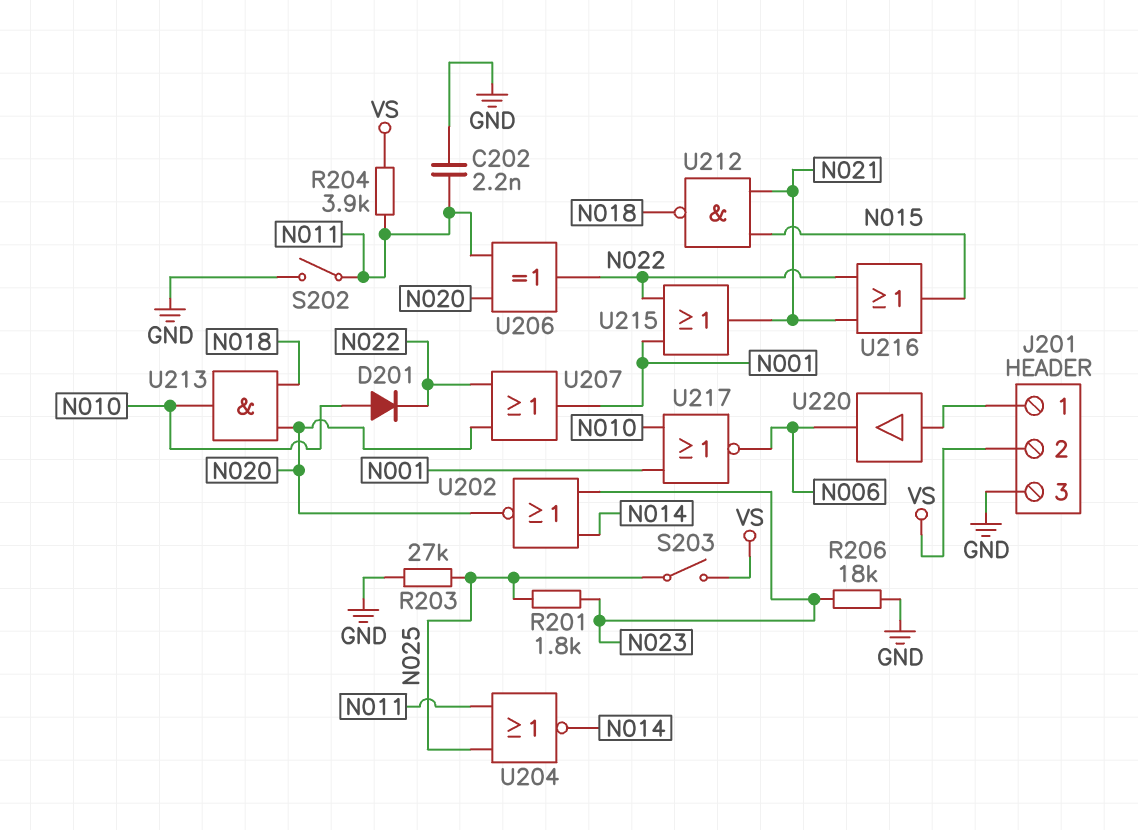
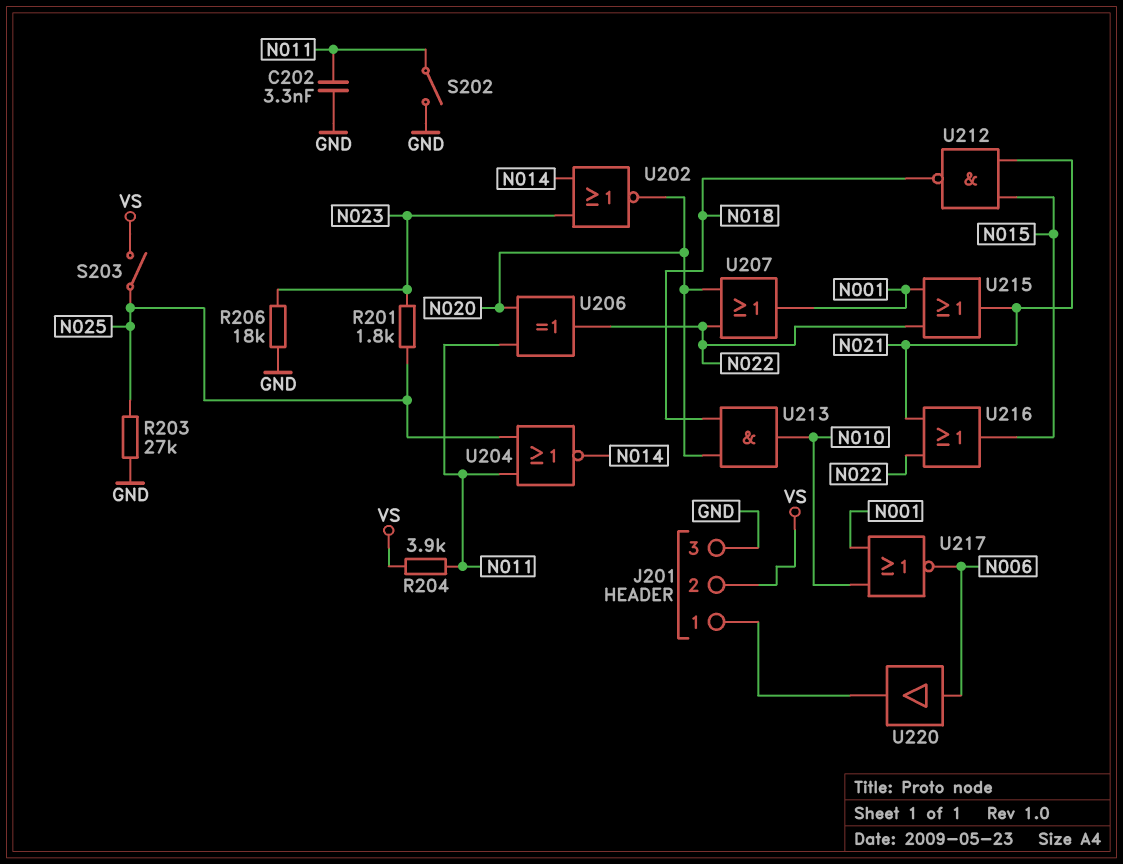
C202: 2.2nF (GND, N011) -> 3.3nF (GND, N011)
D201: diode (A N010, K N022) -> none
U220: buffer (in J201/1, out N006) -> buffer (in N006, out J201/1)

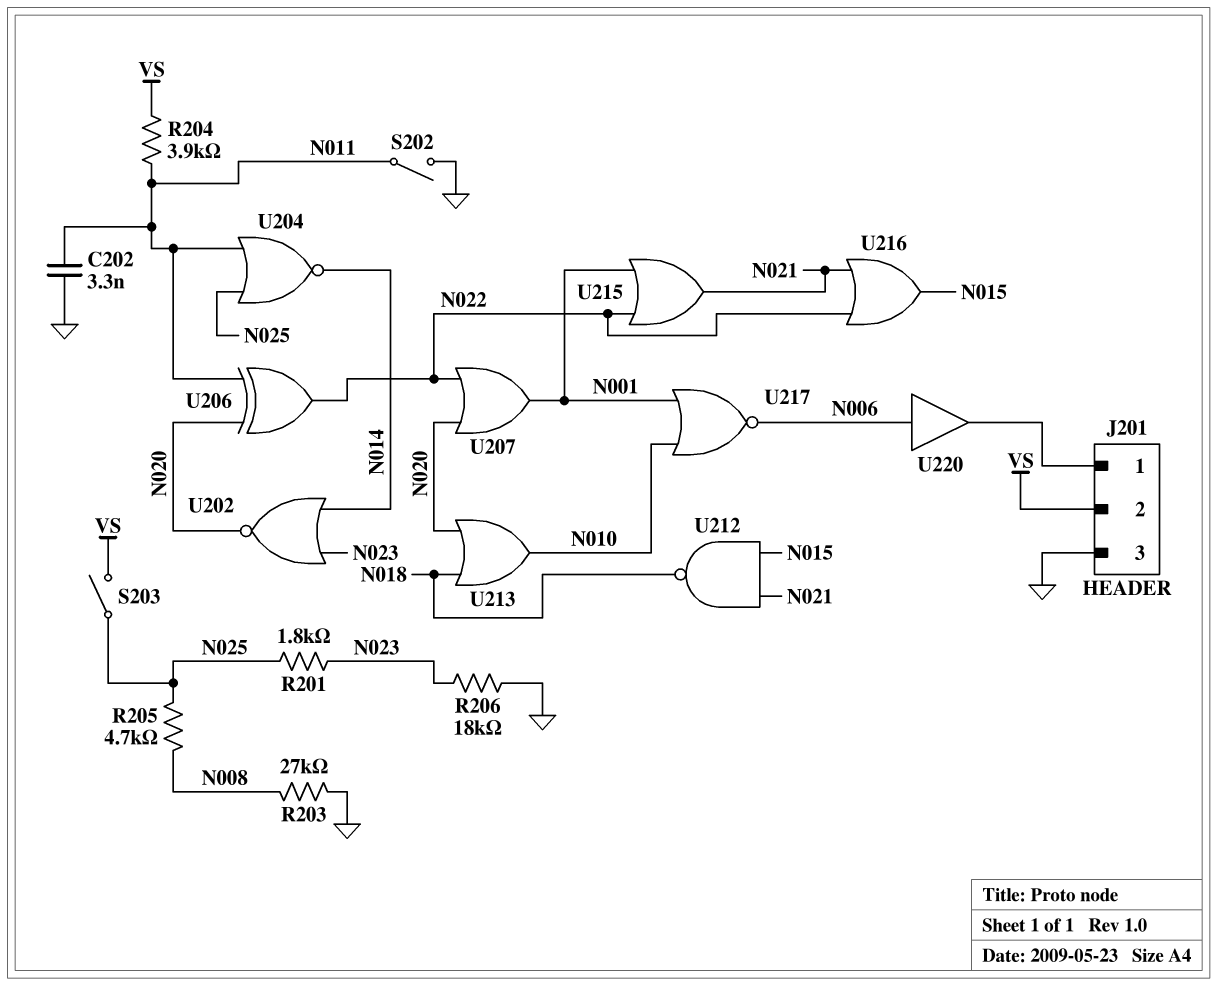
R203: 27k (GND, N025) -> 27k (GND, N008)
R205: none -> 4.7k (N008, N025)
U213: AND (in N018, in N020, out N010) -> OR (in N018, in N020, out N010)

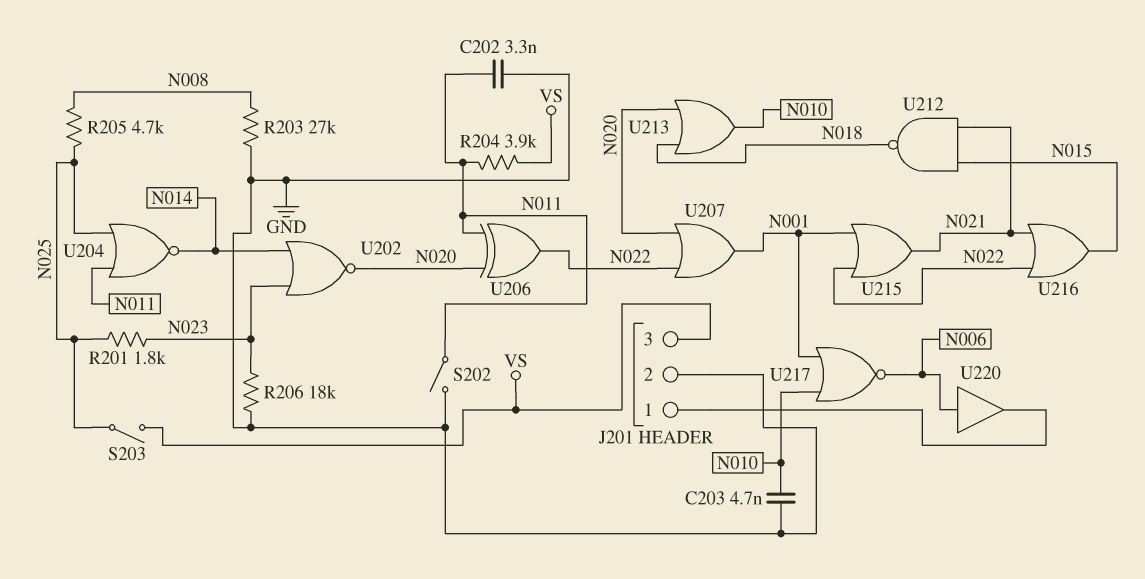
C203: none -> 4.7nF (GND, N010)
J201 pin 2: VS -> GND
J201 pin 3: GND -> VS

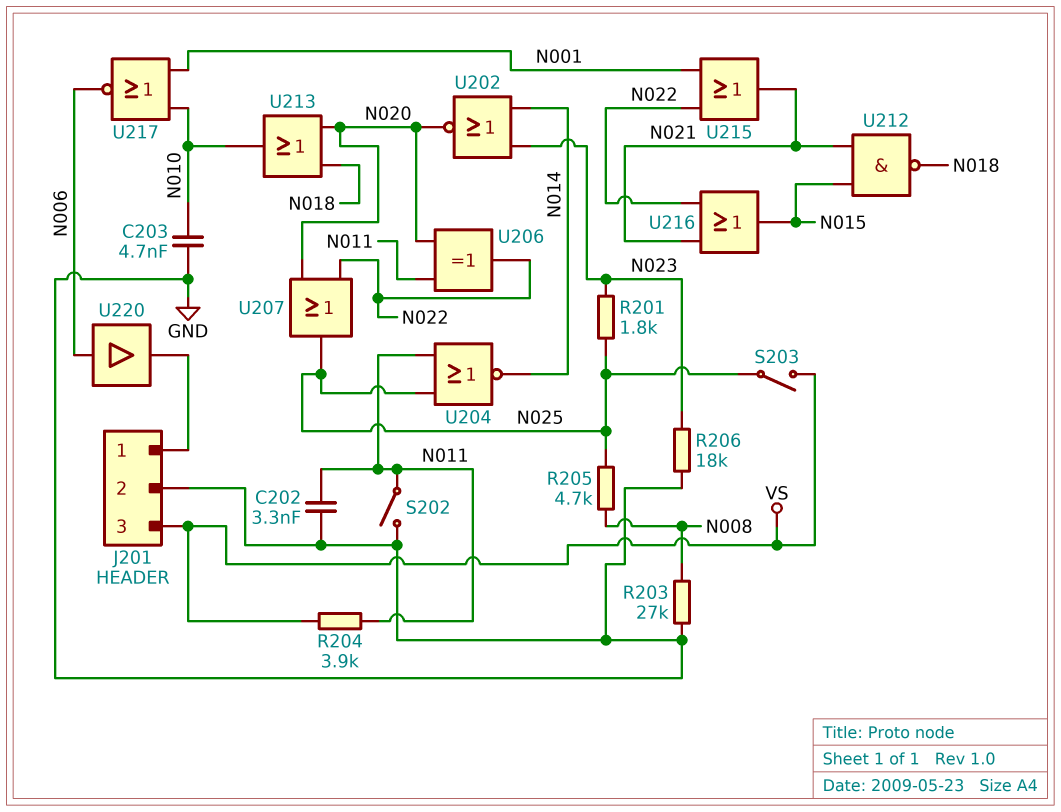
U207: OR (in N020, in N022, out N001) -> OR (in N020, in N022, out N025)

